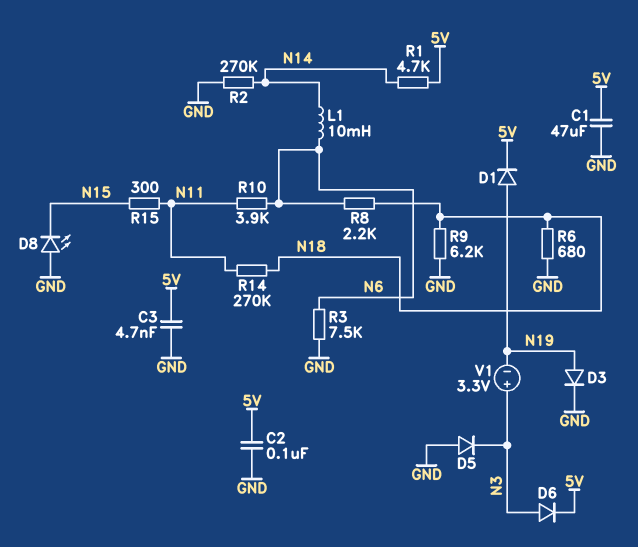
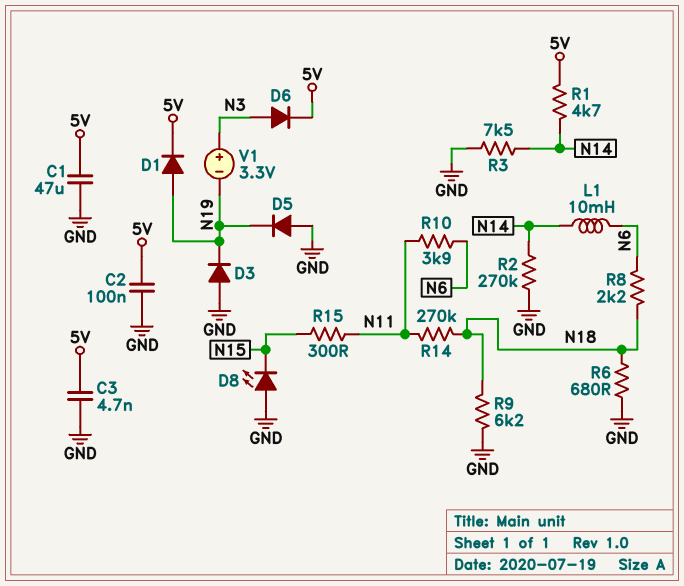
D3: diode (A N19, K GND) -> diode (A GND, K N19)
D5: diode (A GND, K N3) -> diode (A GND, K N19)
R3: 7.5k (GND, N6) -> 7.5k (GND, N14)

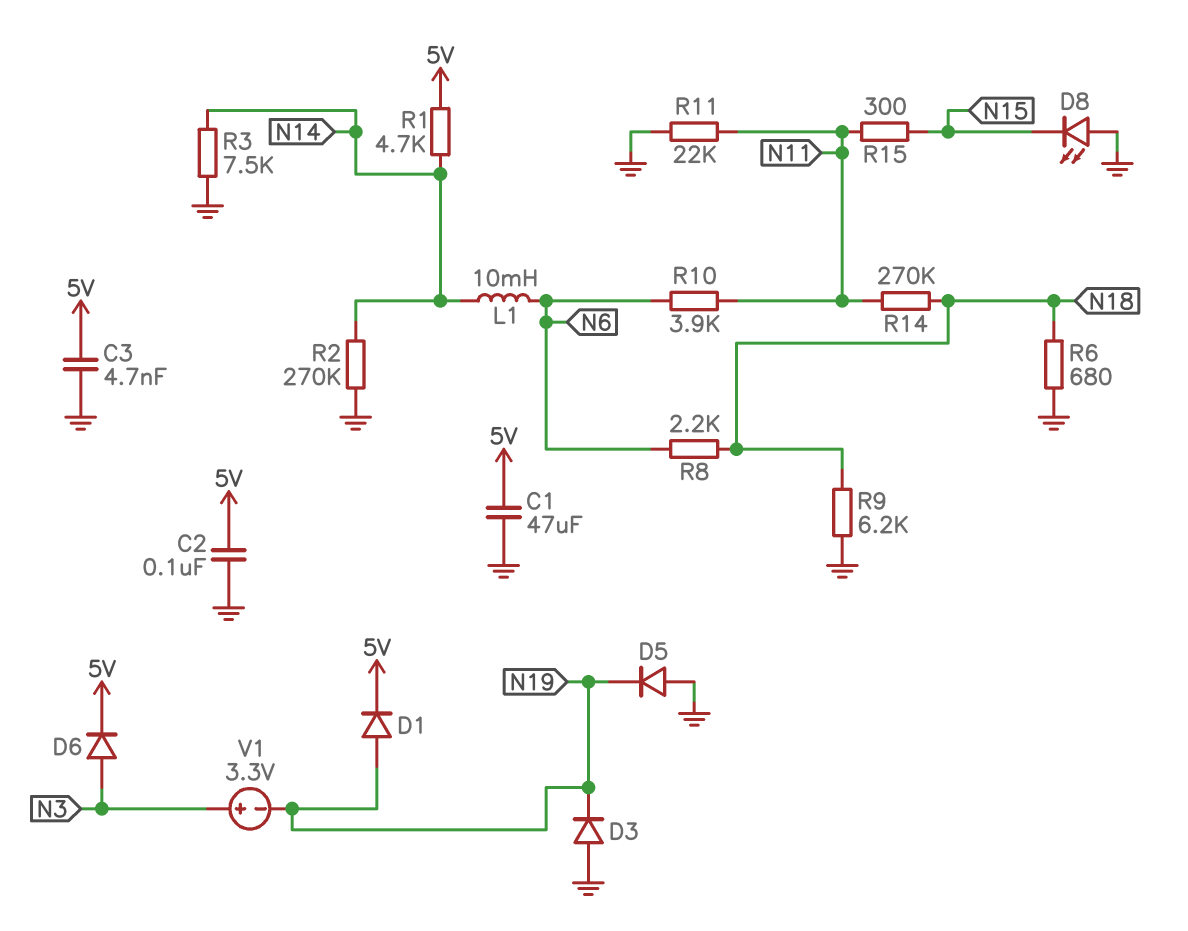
R11: none -> 22k (GND, N11)

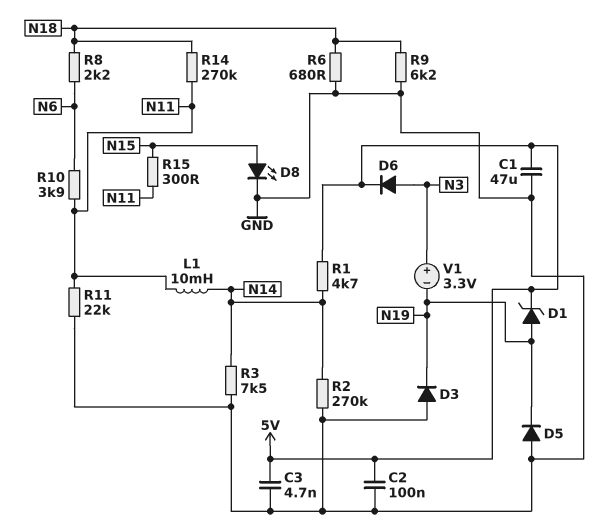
D1: diode (A N19, K 5V) -> zener (A N19, K 5V)
D8: LED (A GND, K N15) -> LED (A N15, K GND)
L1: 10mH (N6, N14) -> 10mH (N11, N14)

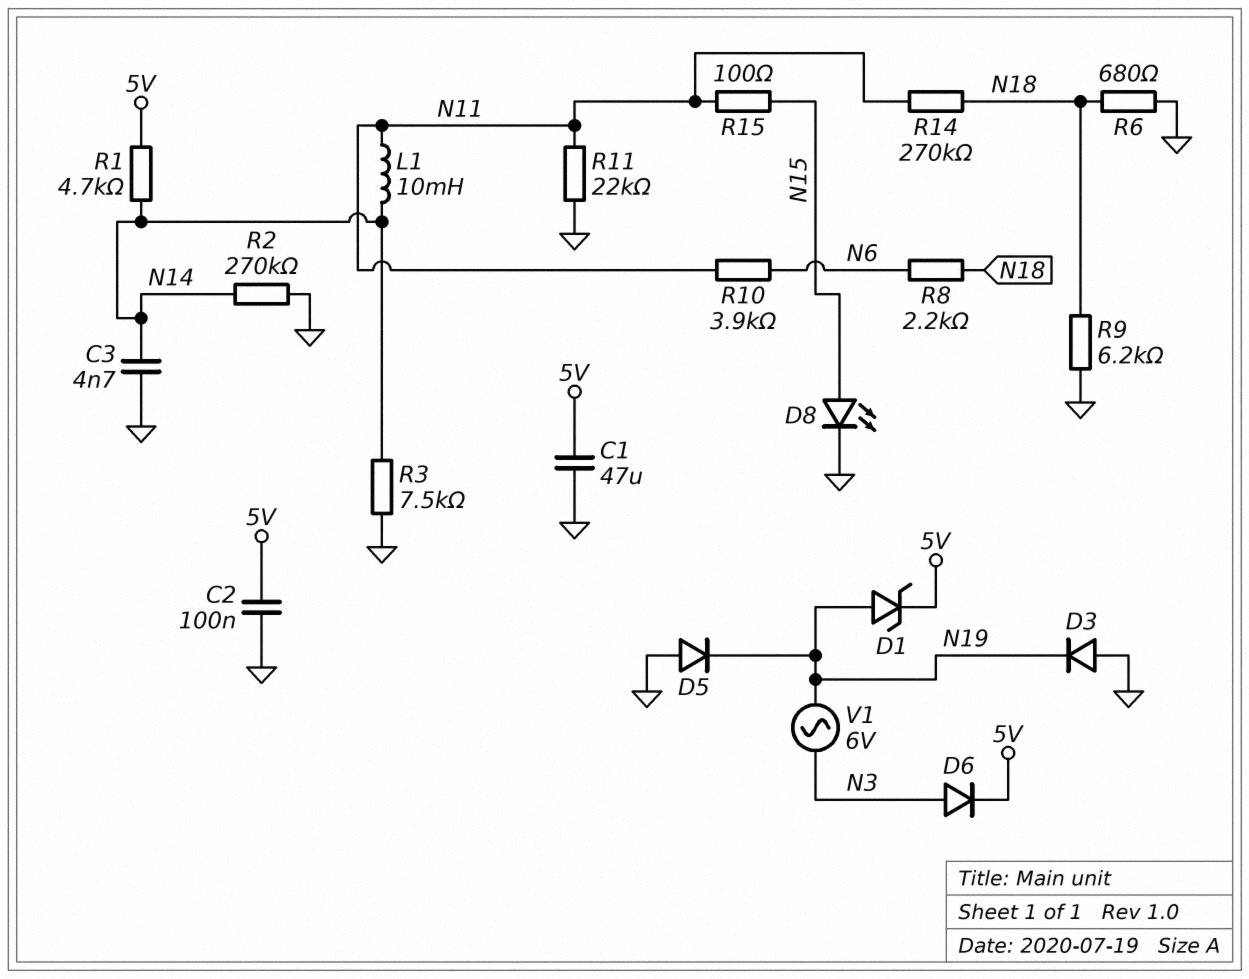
C3: 4.7nF (5V, GND) -> 4.7nF (GND, N14)
R15: 300 (N11, N15) -> 100 (N11, N15)
V1: 3.3V (plus N3, minus N19) -> AC 6V (N3, N19)

